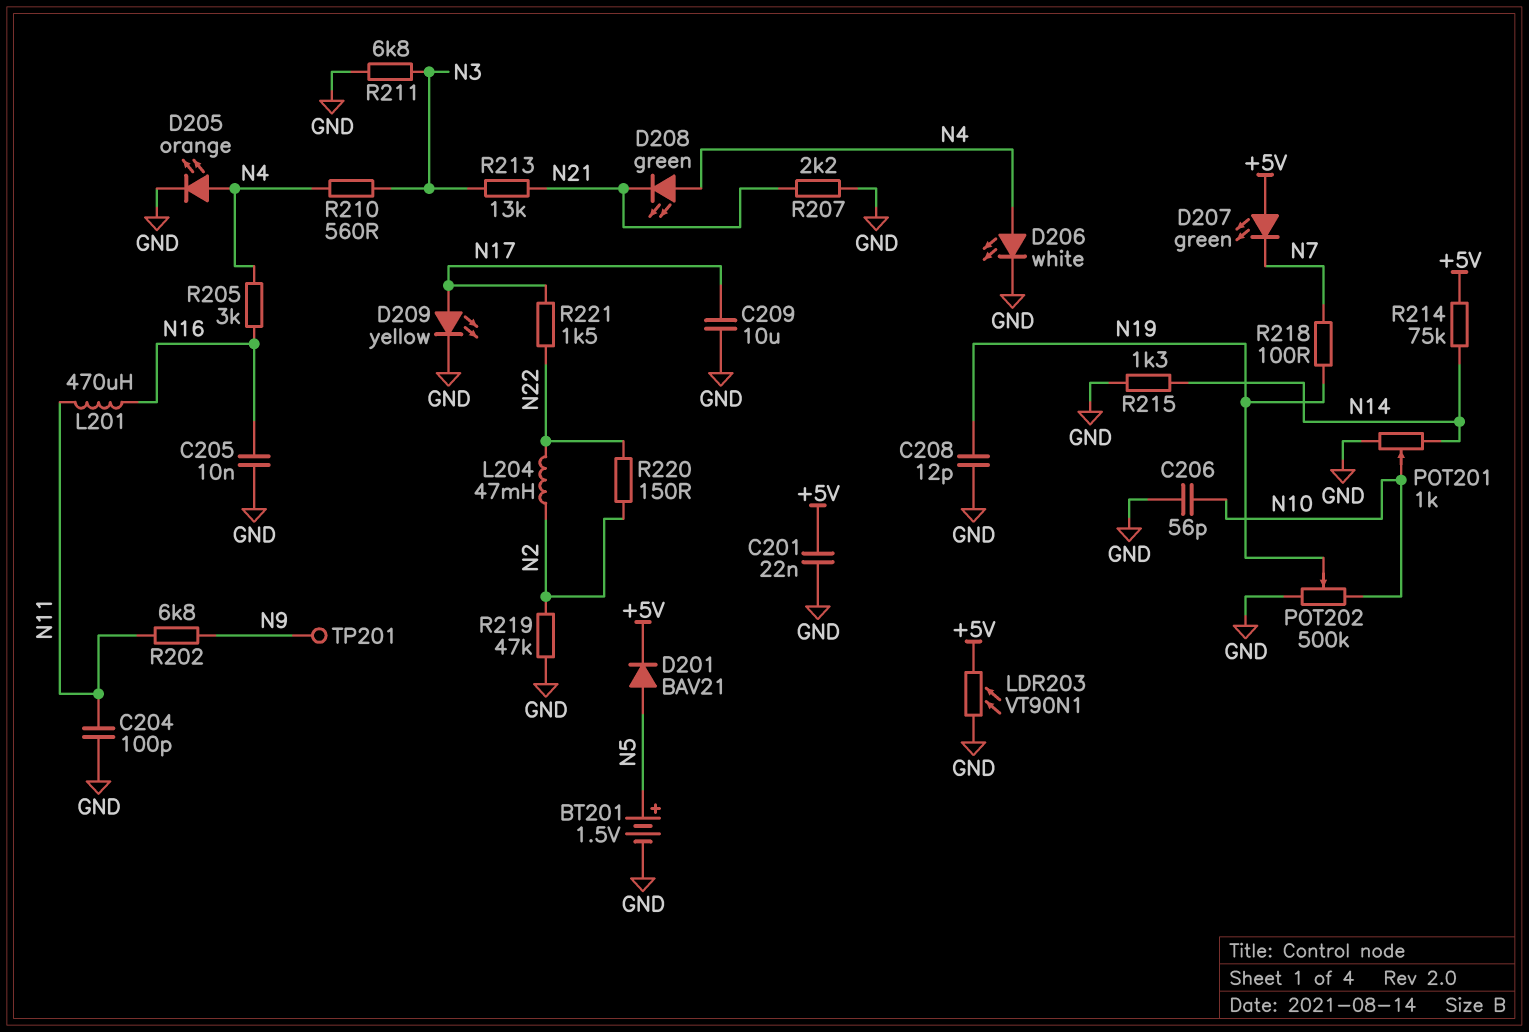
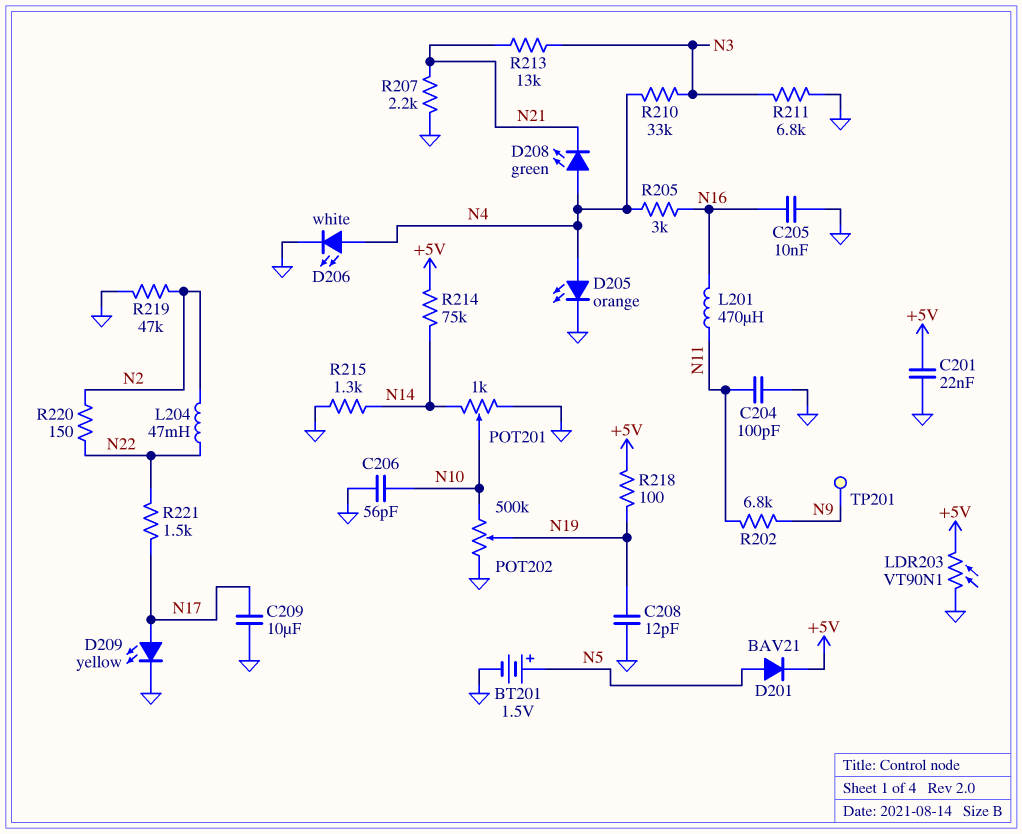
D207: LED green (A +5V, K N7) -> none
R210: 560 (N3, N4) -> 33k (N3, N4)
R218: 100 (N7, N19) -> 100 (+5V, N19)

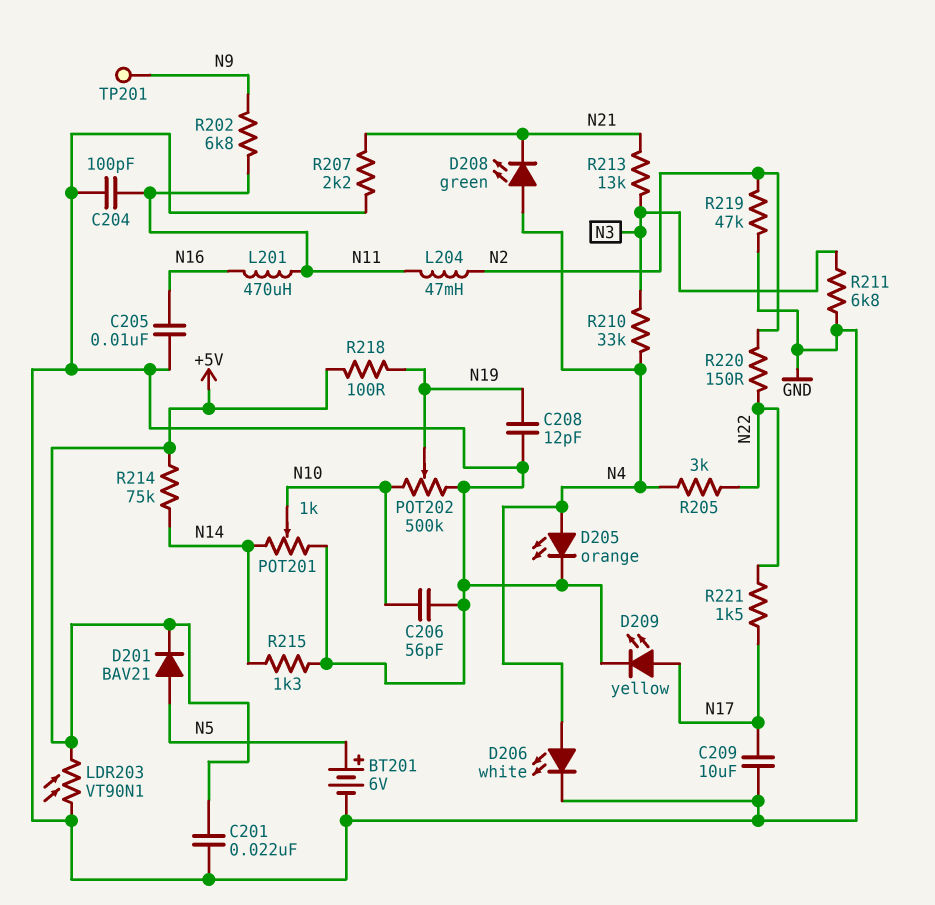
BT201: 1.5V (plus N5, minus GND) -> 6V (plus N5, minus GND)
L204: 47mH (N2, N22) -> 47mH (N2, N11)
R205: 3k (N4, N16) -> 3k (N4, N22)

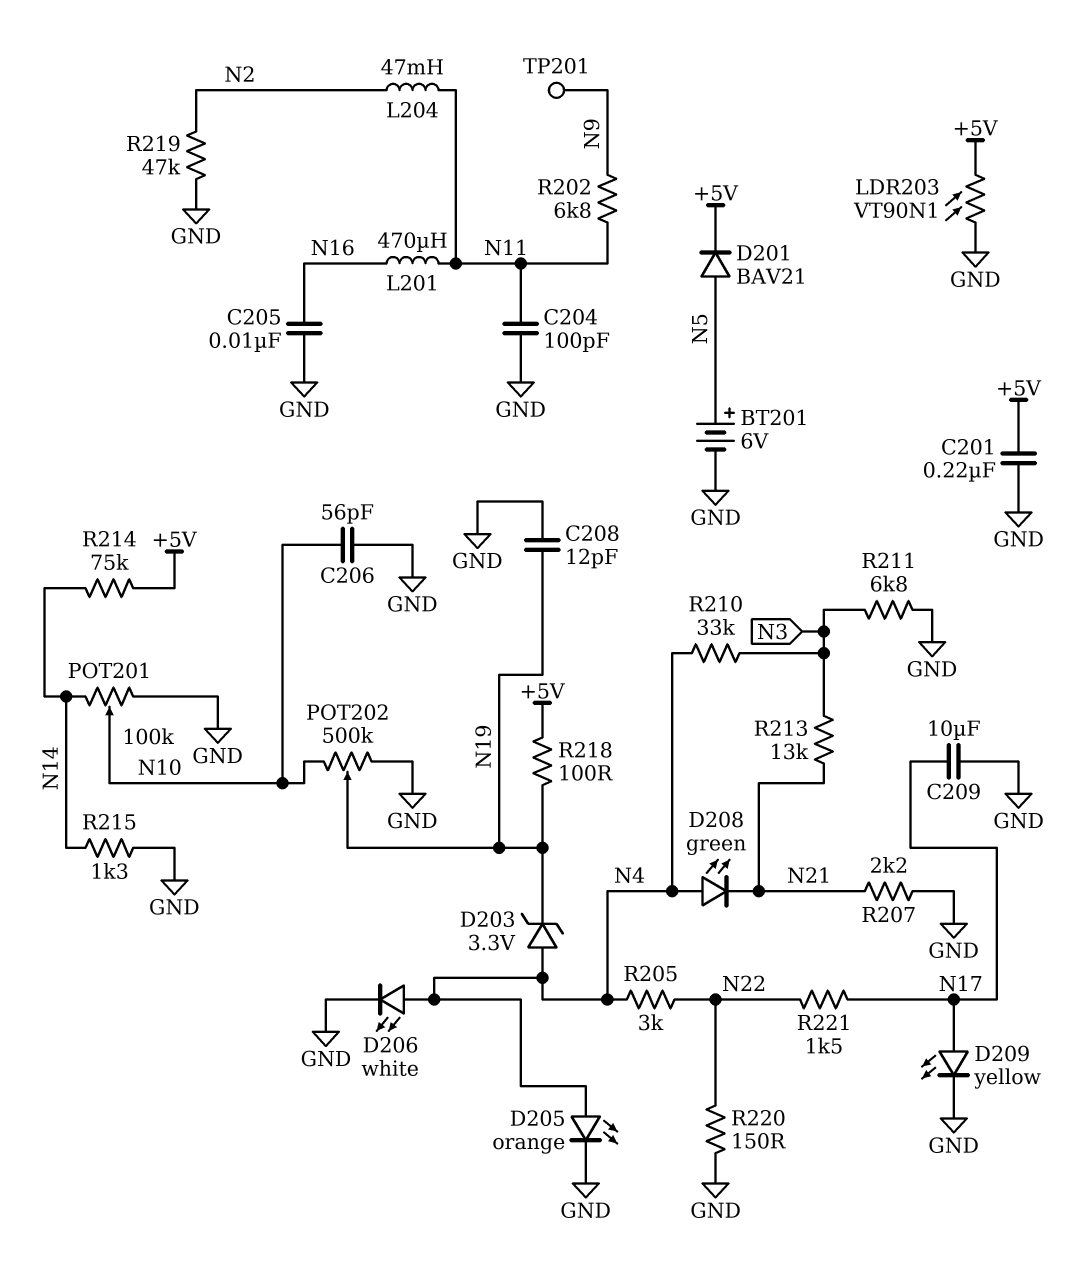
C201: 22nF (+5V, GND) -> 220nF (+5V, GND)
D203: none -> zener 3.3V (A N4, K N19)
POT201: 1k (GND, N14, wiper N10) -> 100k (GND, N14, wiper N10)
R220: 150 (N2, N22) -> 150 (GND, N22)

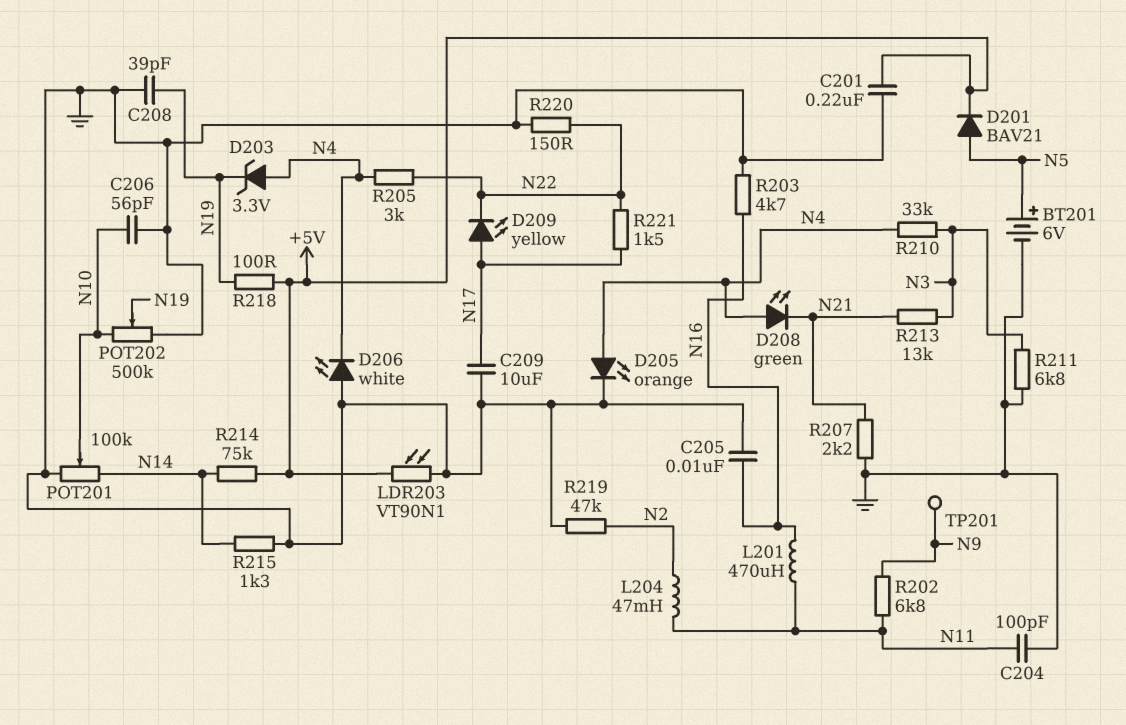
C208: 12pF (GND, N19) -> 39pF (GND, N19)
D206: LED white (A N4, K GND) -> LED white (A GND, K N4)
D209: LED yellow (A N17, K GND) -> LED yellow (A N17, K N22)
R203: none -> 4.7k (GND, N16)

